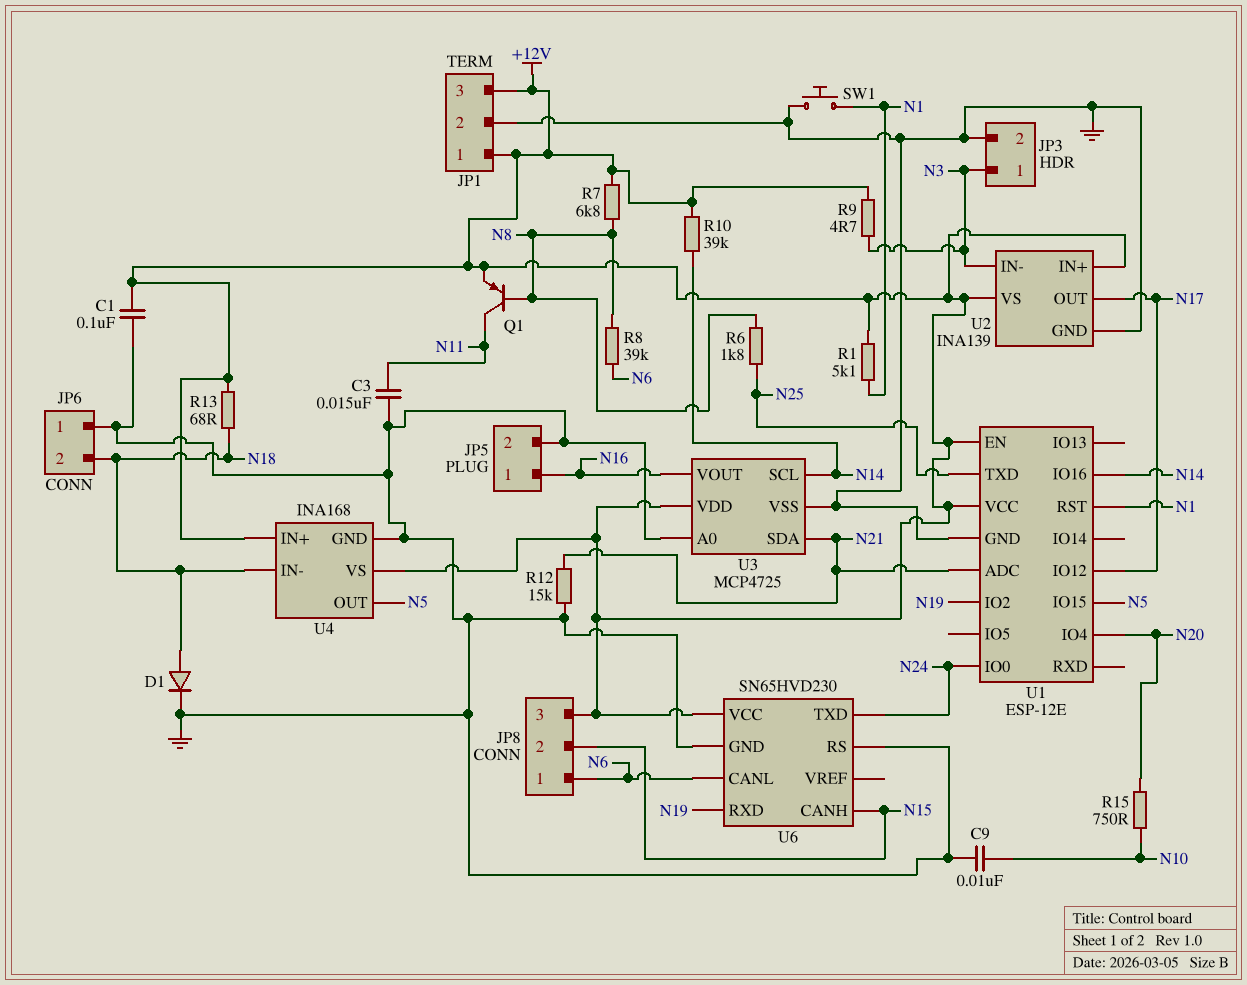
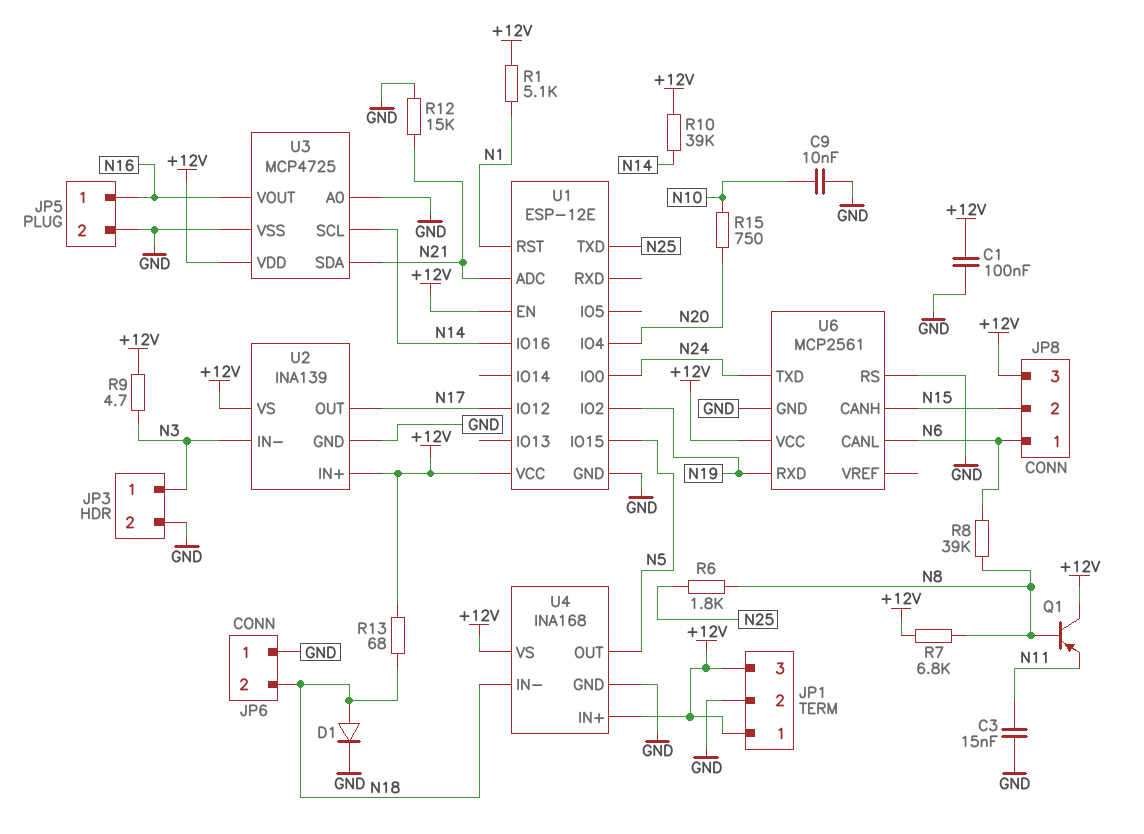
Q1: PNP (B N8, C N11, E +12V) -> PNP (B N8, C +12V, E N11)
SW1: button (GND, N1) -> none
U6: SN65HVD230 -> MCP2561

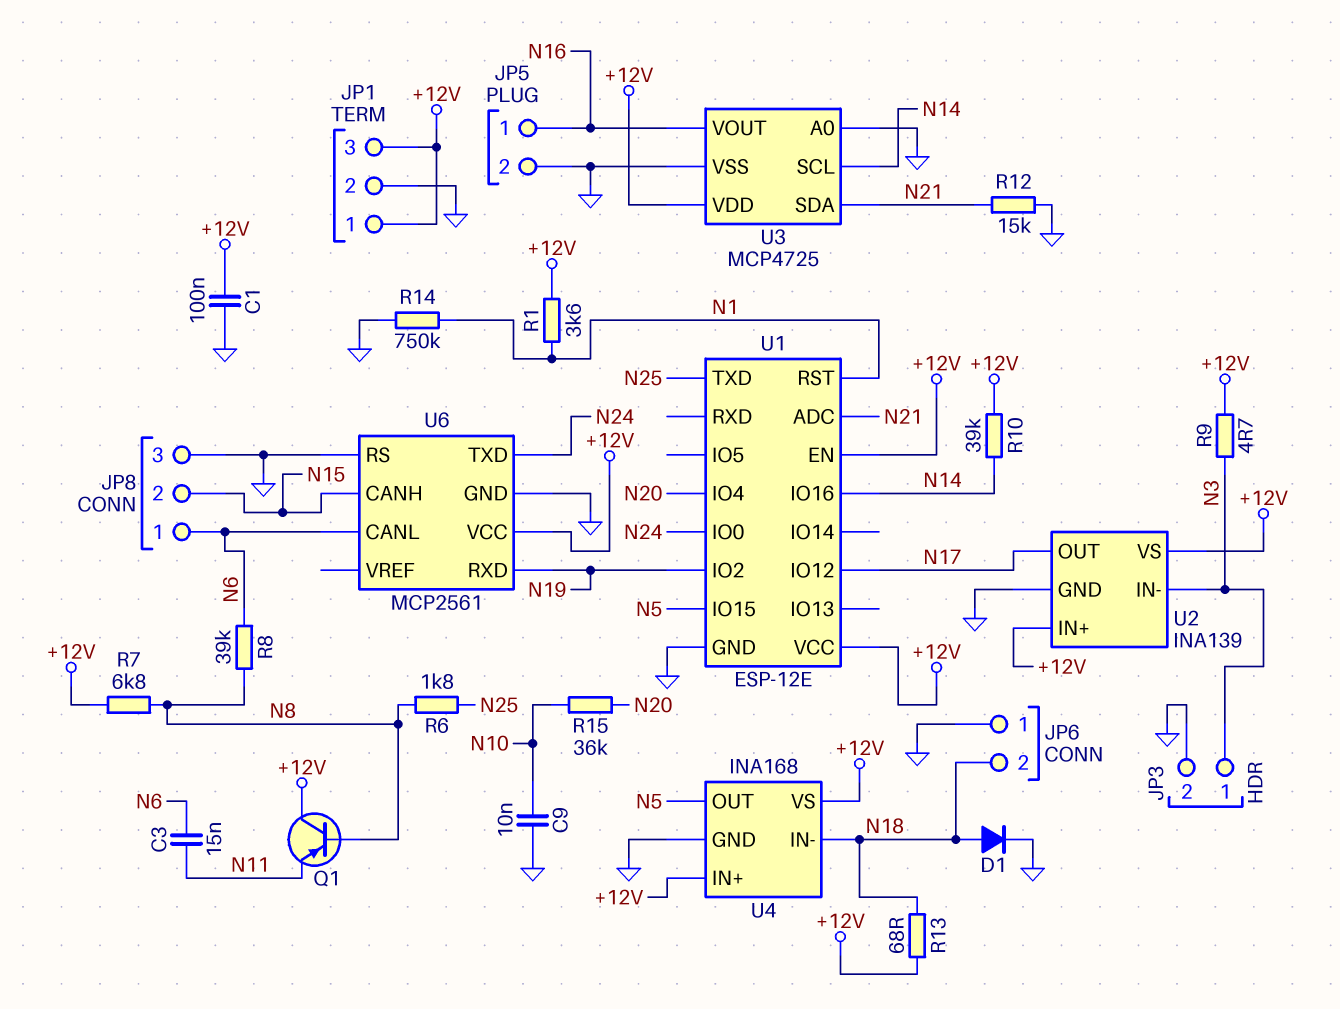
C3: 15nF (GND, N11) -> 15nF (N6, N11)
JP8 pin 3: +12V -> GND
R1: 5.1k (+12V, N1) -> 3.6k (+12V, N1)
R14: none -> 750k (GND, N1)
R15: 750 (N10, N20) -> 36k (N10, N20)

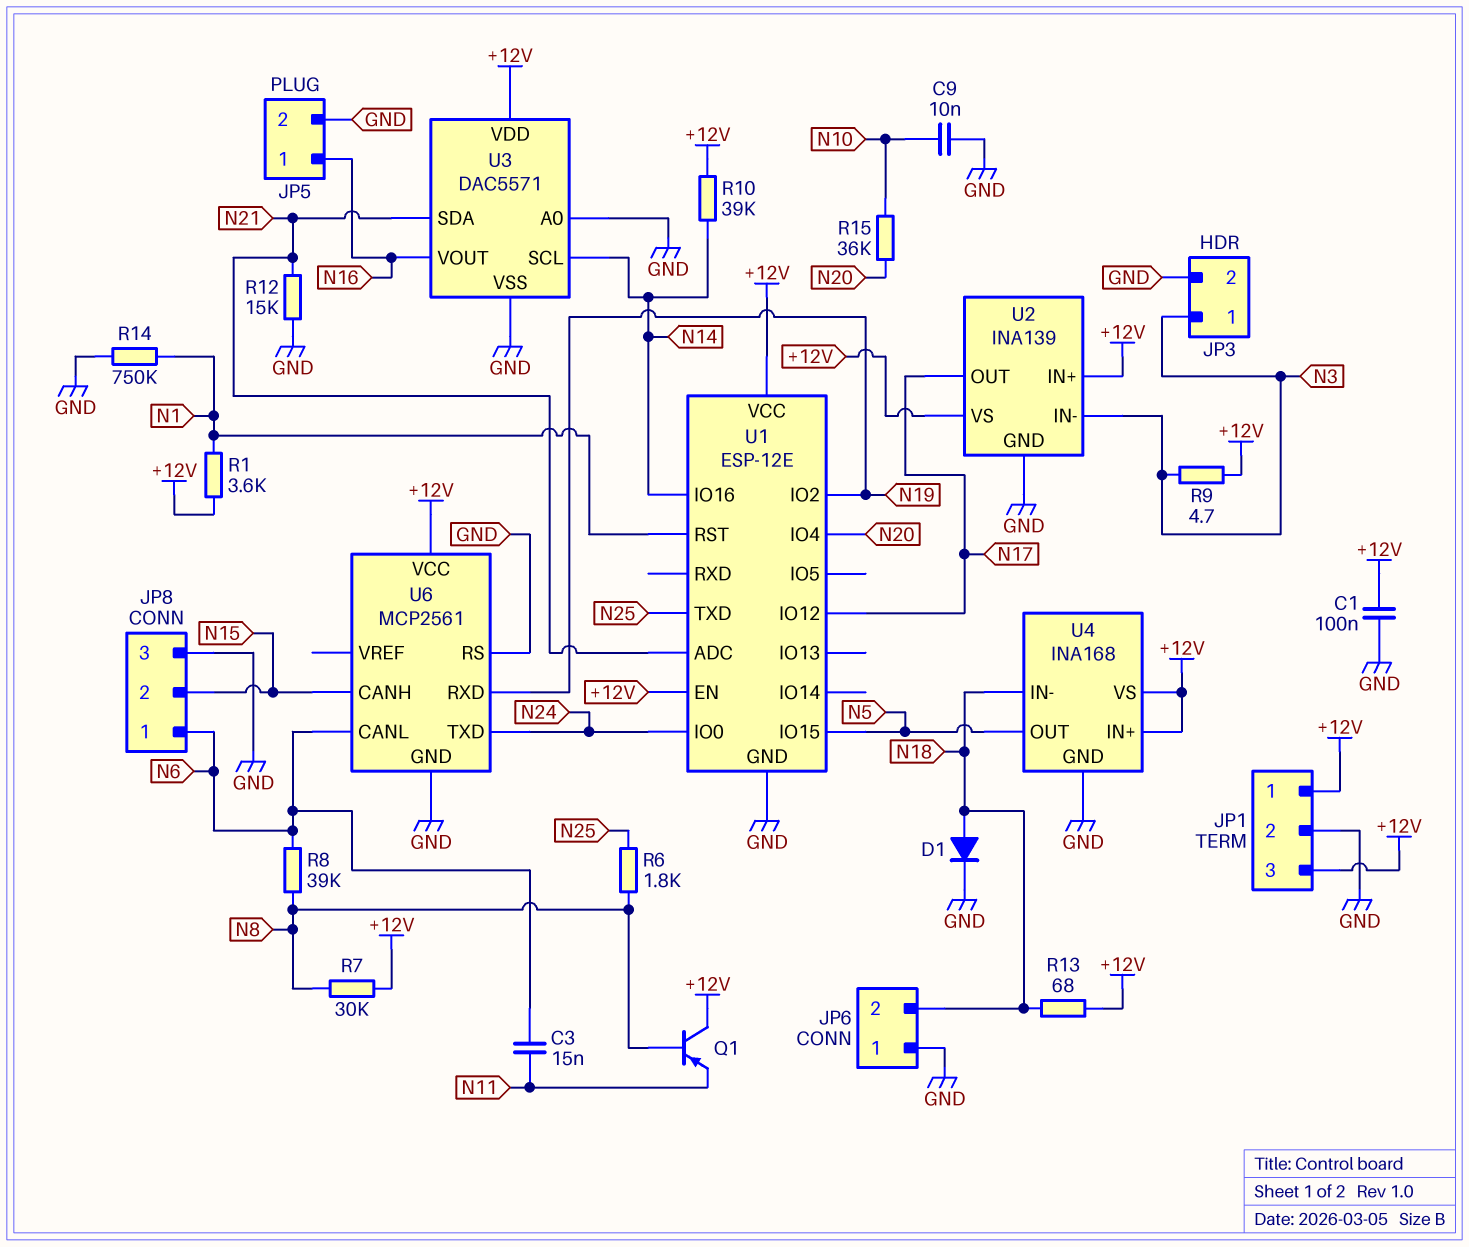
R7: 6.8k (+12V, N8) -> 30k (+12V, N8)
U3: MCP4725 -> DAC5571

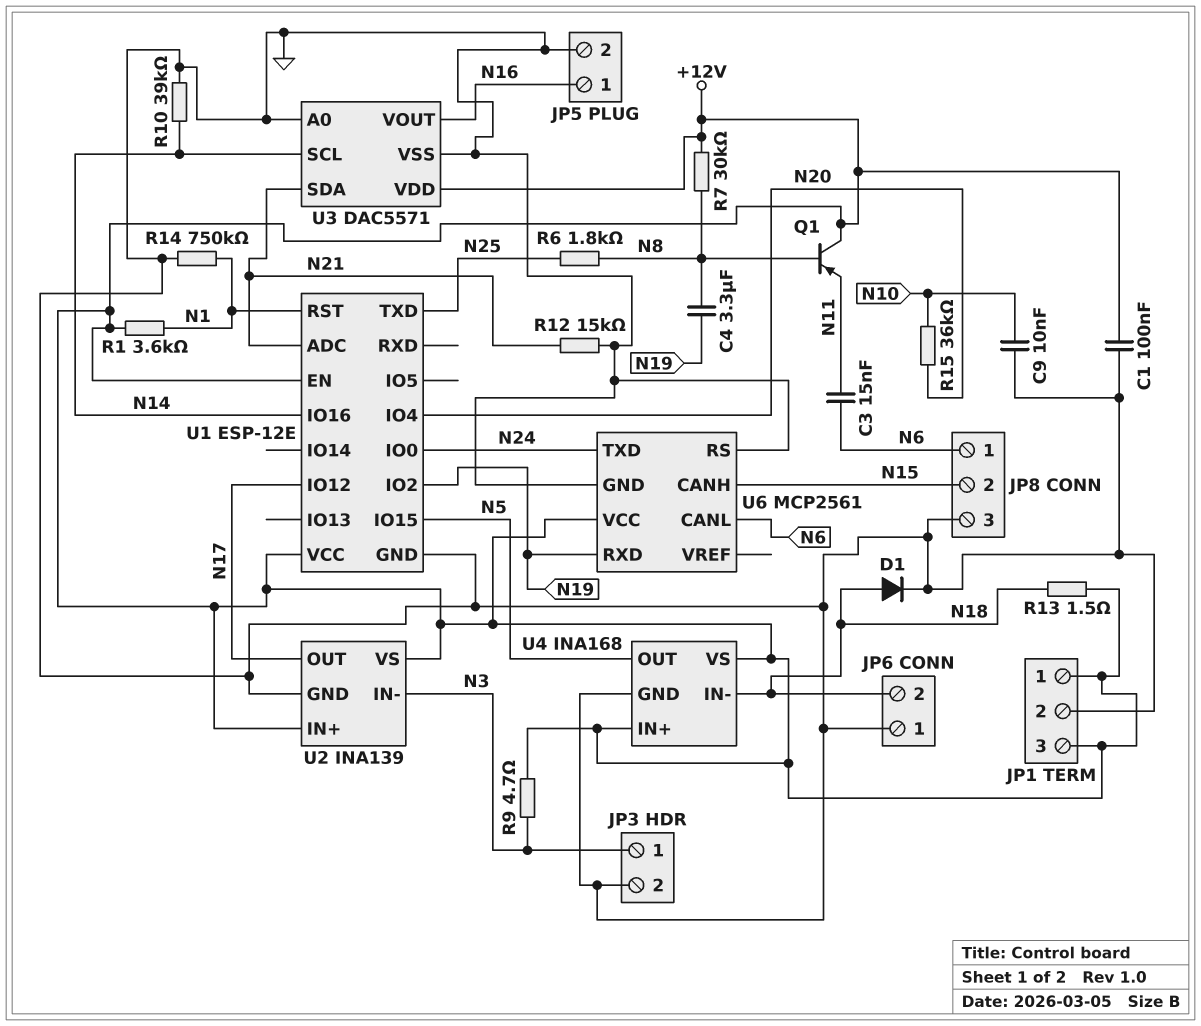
C4: none -> 3.3uF (N8, N19)
R8: 39k (N6, N8) -> none
R10: 39k (+12V, N14) -> 39k (GND, N14)
R13: 68 (+12V, N18) -> 1.5 (+12V, N18)

